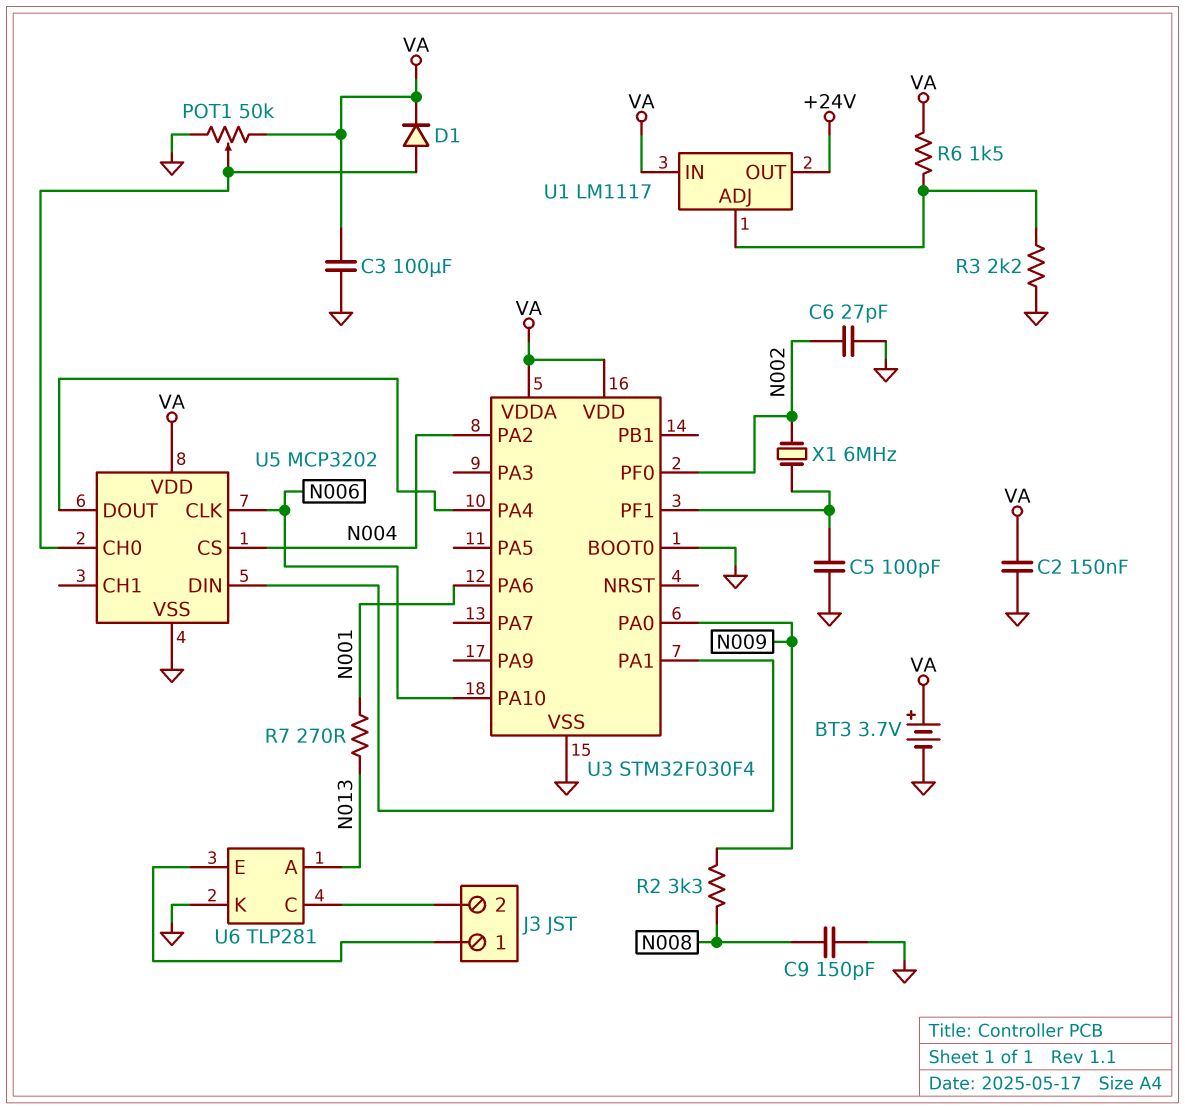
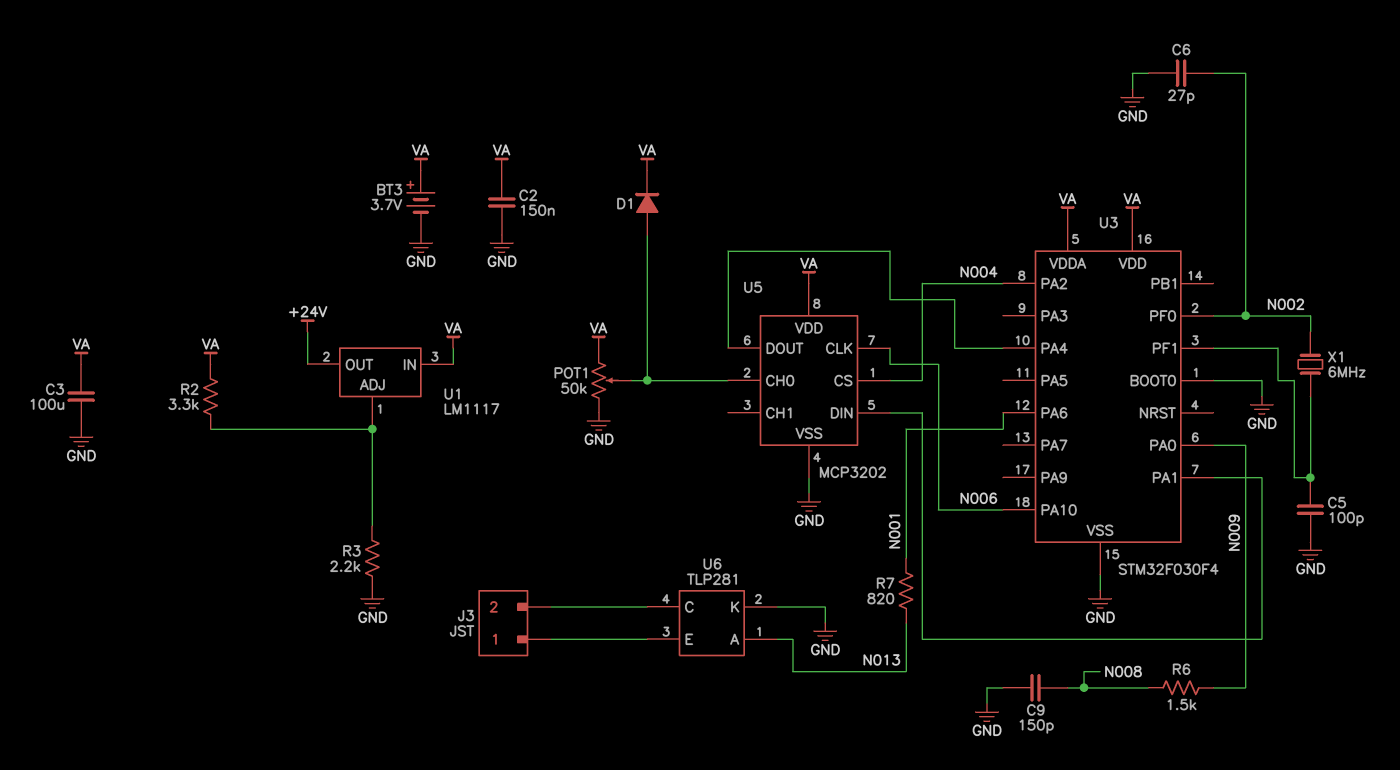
R2: 3.3k (N008, N009) -> 3.3k (U1/ADJ, VA)
R6: 1.5k (U1/ADJ, VA) -> 1.5k (N008, N009)
R7: 270 (N001, N013) -> 820 (N001, N013)

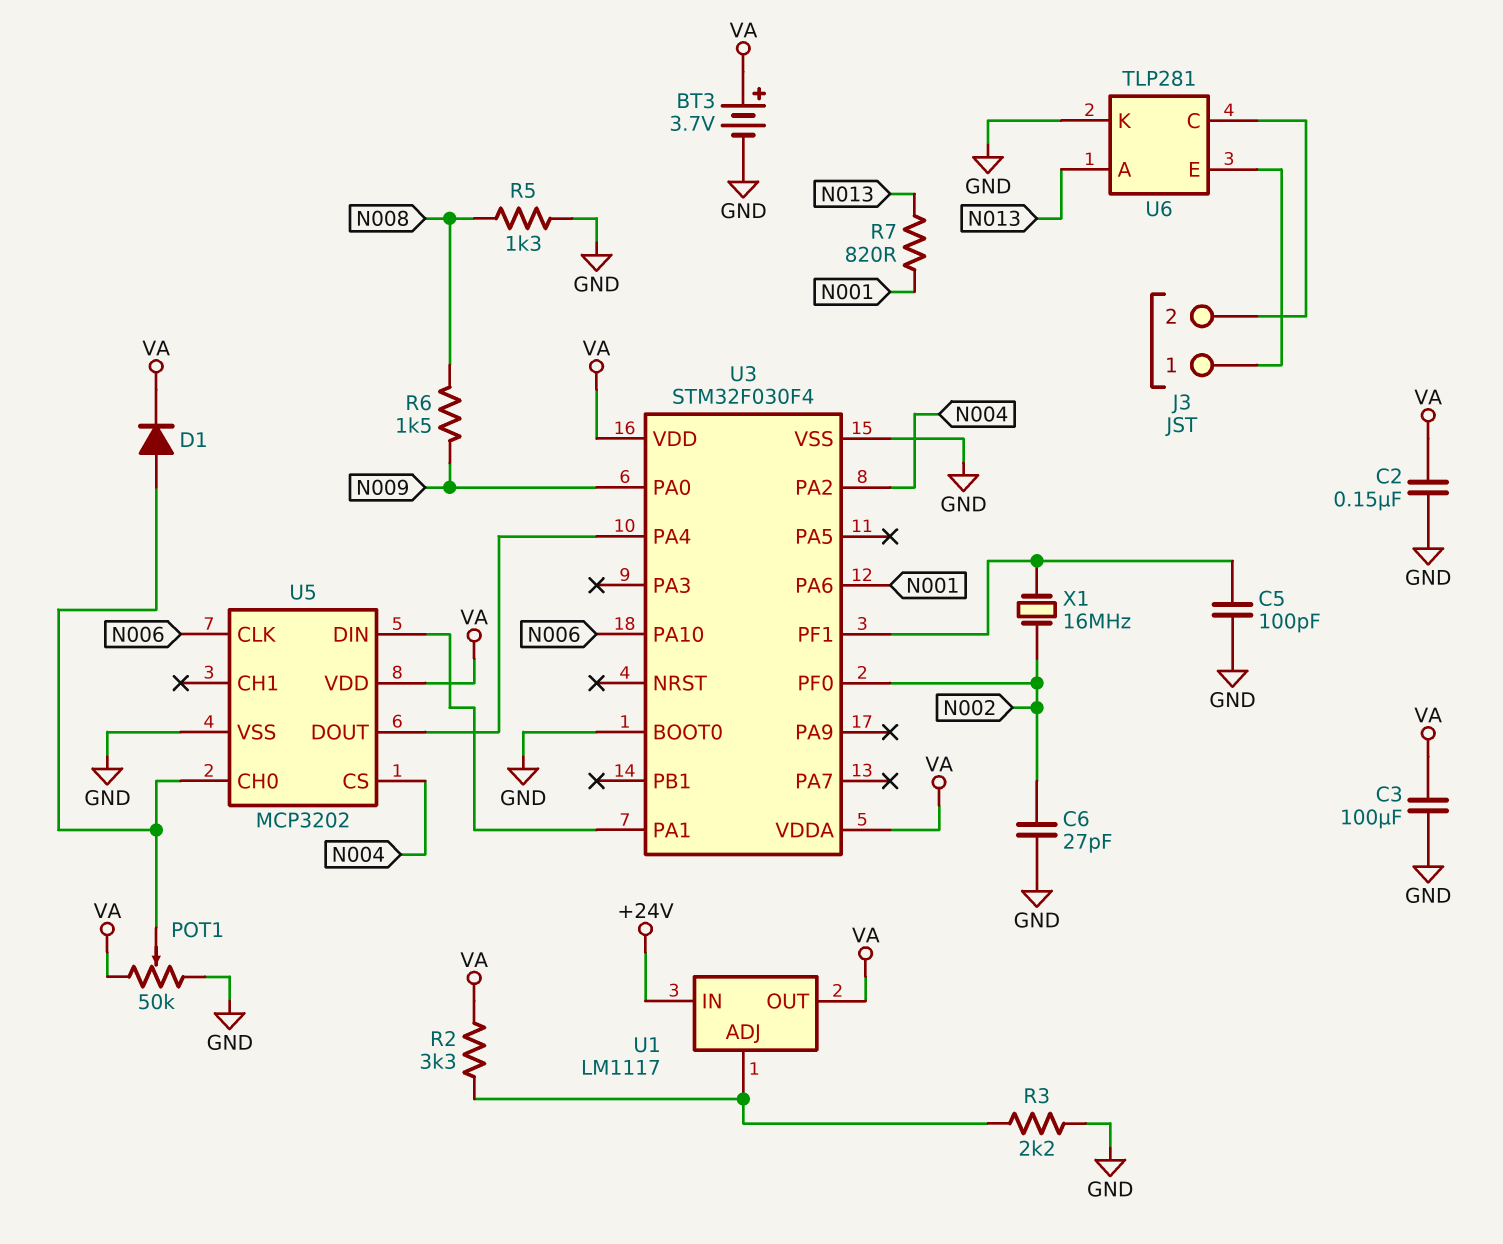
C9: 150pF (GND, N008) -> none
R5: none -> 1.3k (GND, N008)
U1 pin IN: VA -> +24V
U1 pin OUT: +24V -> VA
X1: 6MHz (N002, U3/PF1) -> 16MHz (N002, U3/PF1)

